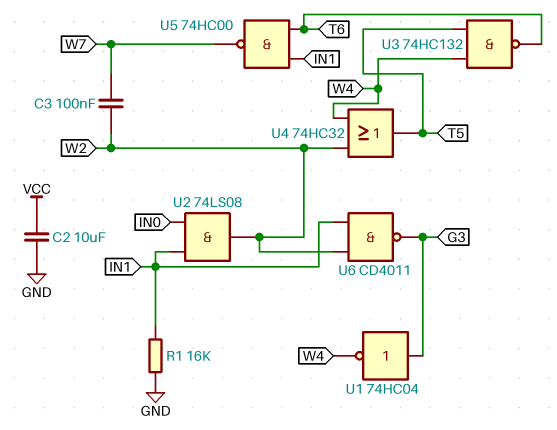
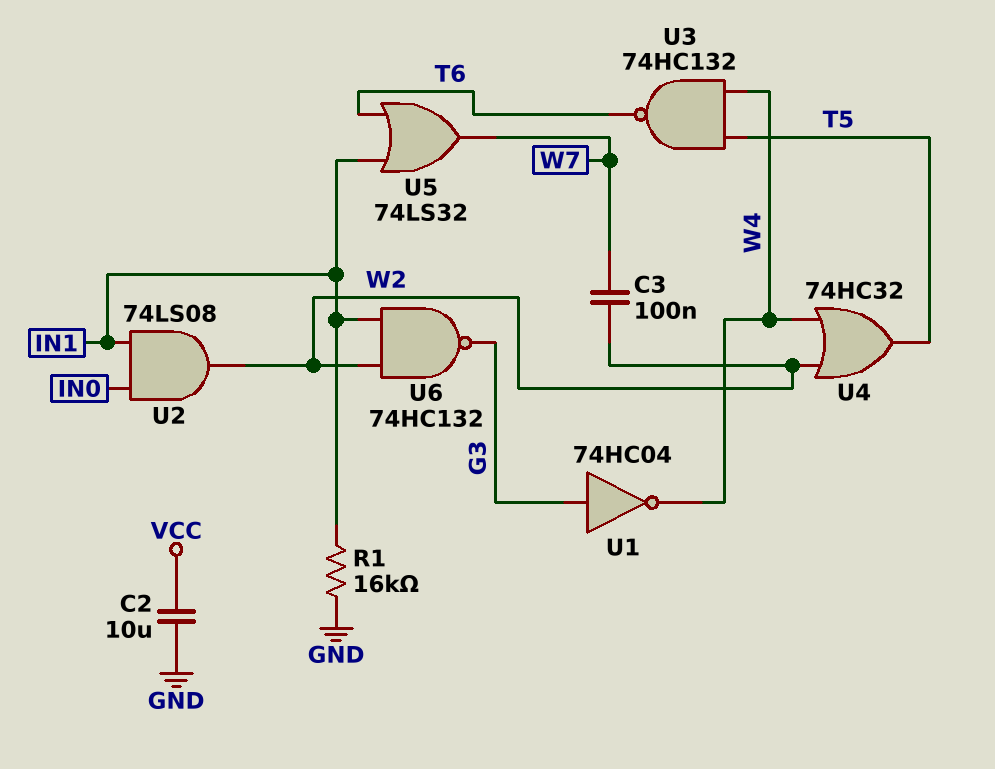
U5: NAND 74HC00 (in IN1, in T6, out W7) -> OR 74LS32 (in IN1, in T6, out W7)
U6: NAND CD4011 (in IN1, in W2, out G3) -> NAND 74HC132 (in IN1, in W2, out G3)

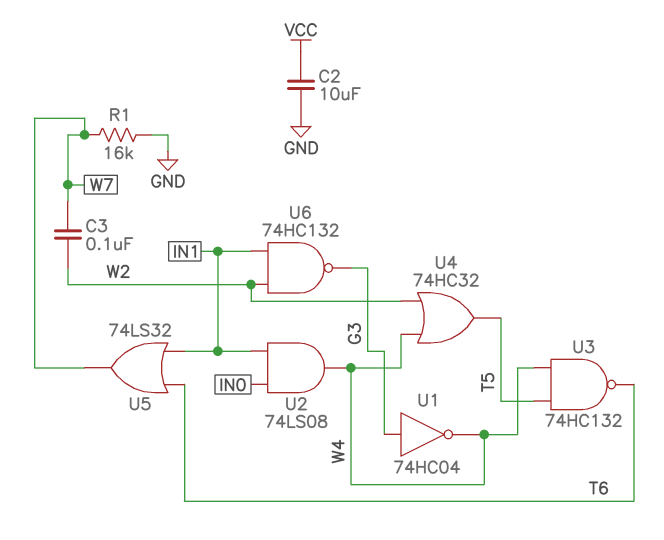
R1: 16k (GND, IN1) -> 16k (GND, W7)
U2: AND 74LS08 (in IN0, in IN1, out W2) -> AND 74LS08 (in IN0, in IN1, out W4)

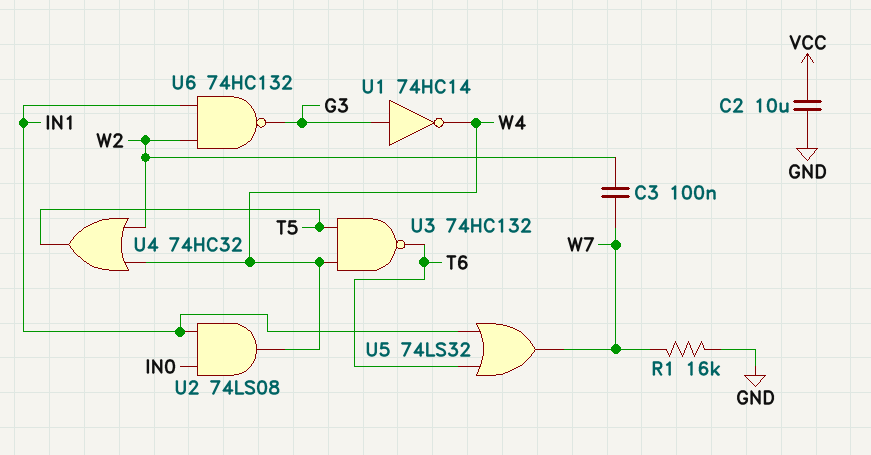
U1: NOT 74HC04 (in G3, out W4) -> NOT 74HC14 (in G3, out W4)

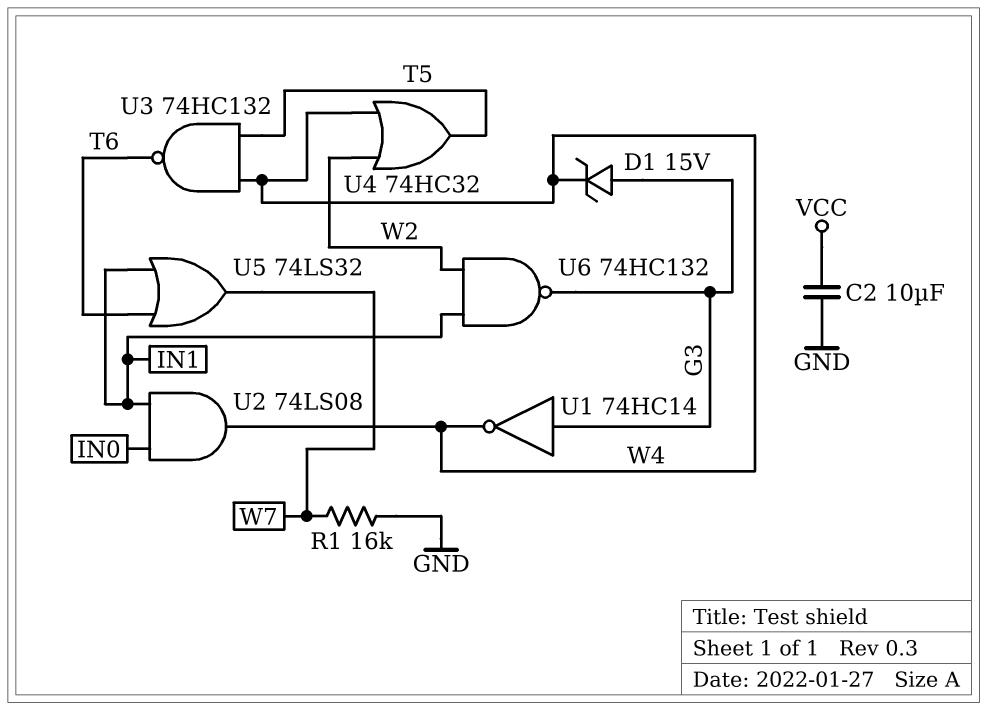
C3: 100nF (W2, W7) -> none
D1: none -> zener 15V (A G3, K W4)

